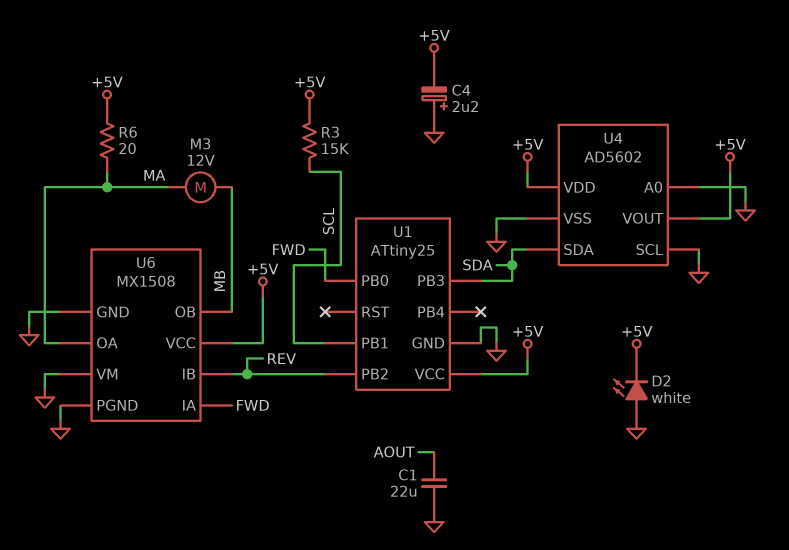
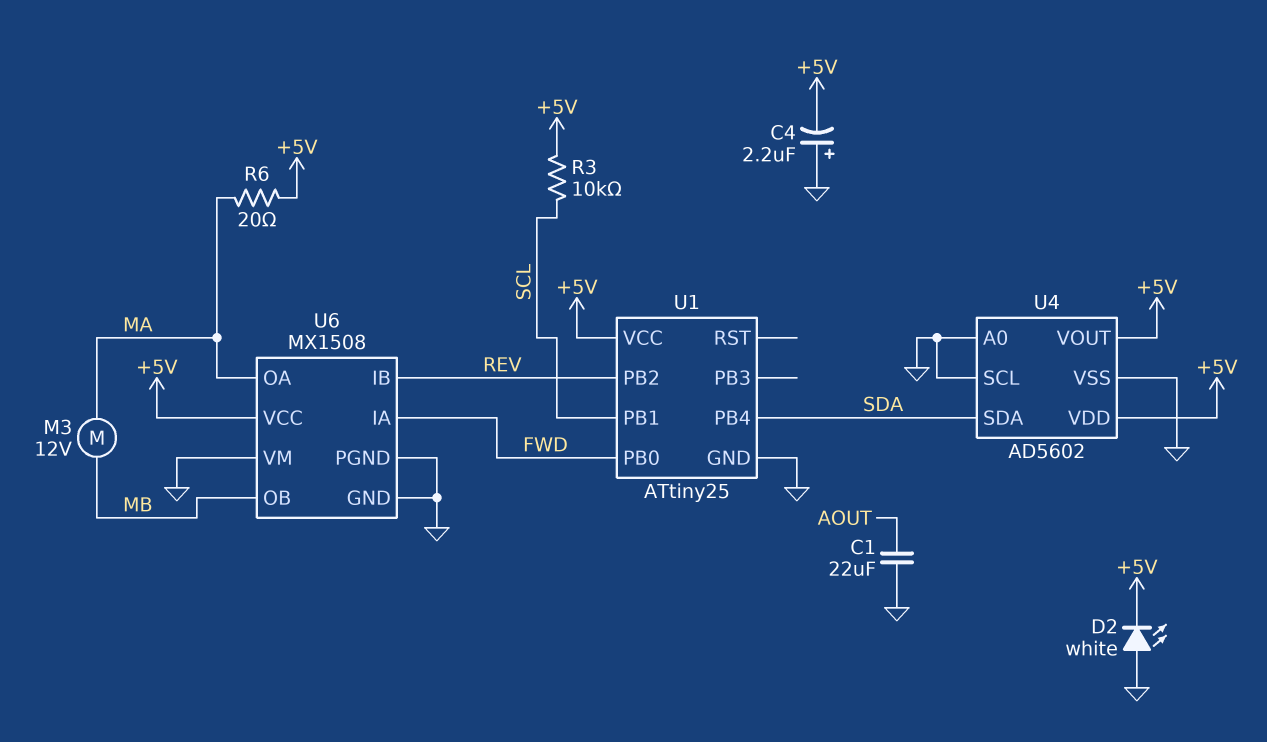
R3: 15k (+5V, SCL) -> 10k (+5V, SCL)
U1 pin PB3: SDA -> none
U1 pin PB4: none -> SDA

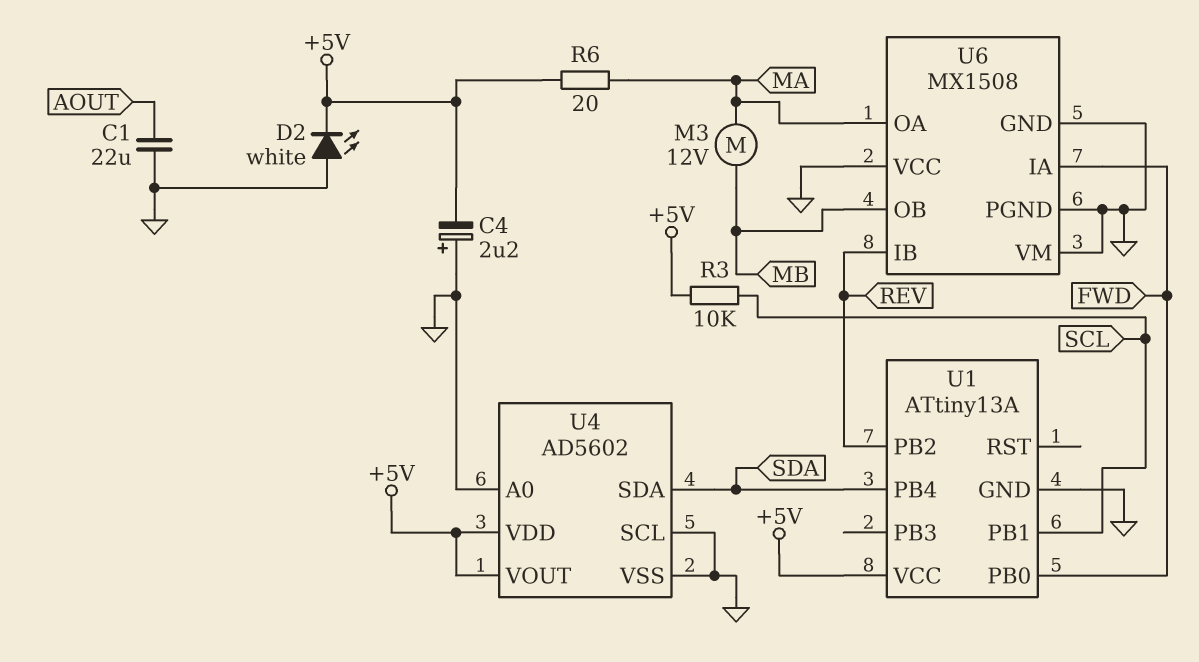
U1: ATtiny25 -> ATtiny13A
U6 pin VCC: +5V -> GND

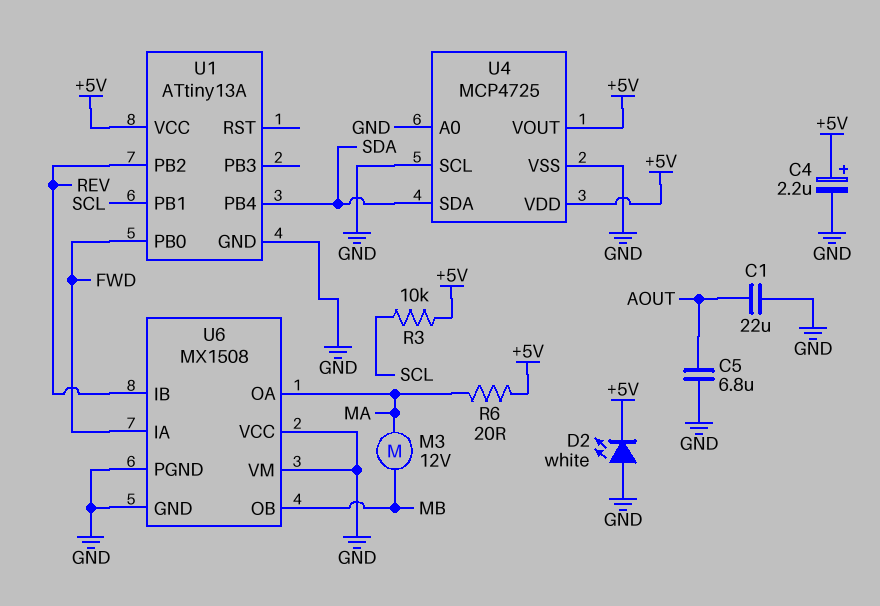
C4: 2.2uF (plus GND, minus +5V) -> 2.2uF (plus +5V, minus GND)
C5: none -> 6.8uF (AOUT, GND)
U4: AD5602 -> MCP4725

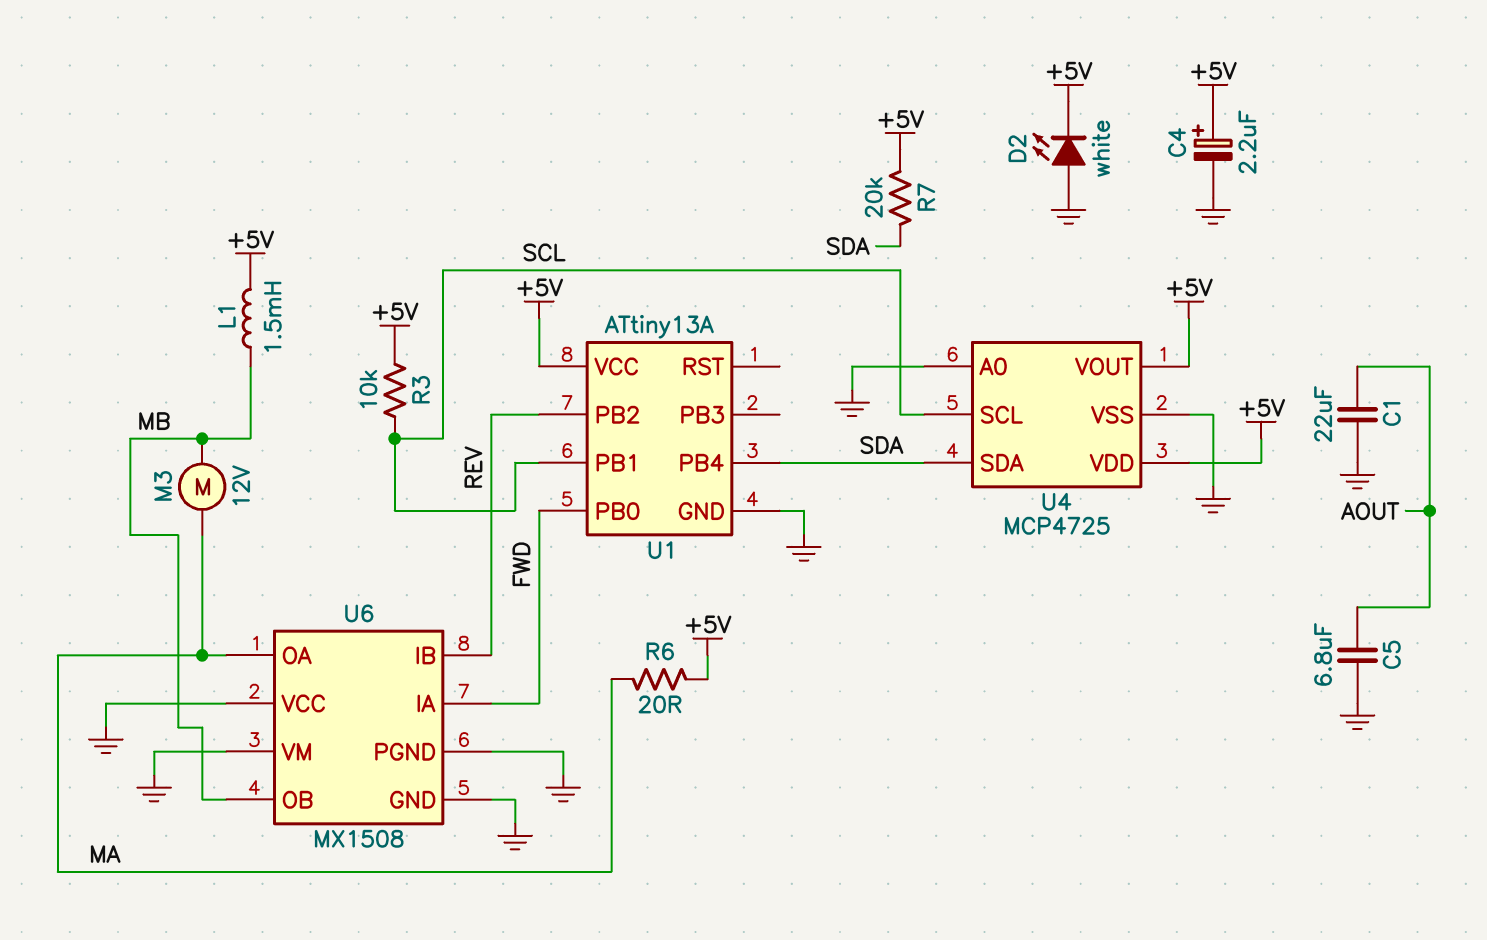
L1: none -> 1.5mH (+5V, MB)
R7: none -> 20k (+5V, SDA)
U4 pin SCL: GND -> SCL

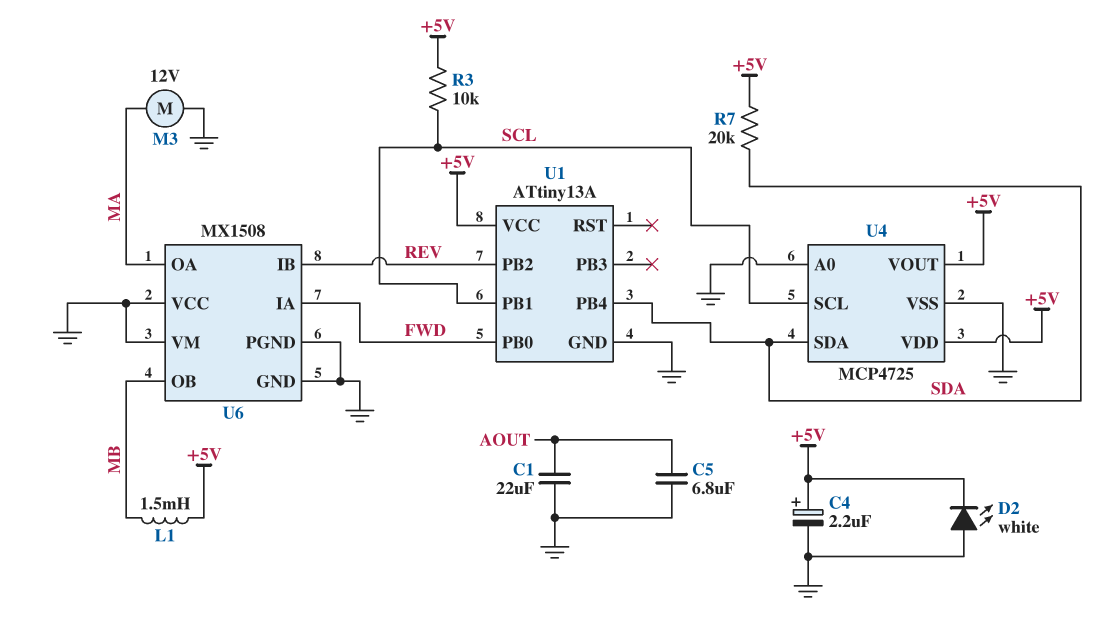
M3: motor 12V (MA, MB) -> motor 12V (GND, MA)
R6: 20 (+5V, MA) -> none

